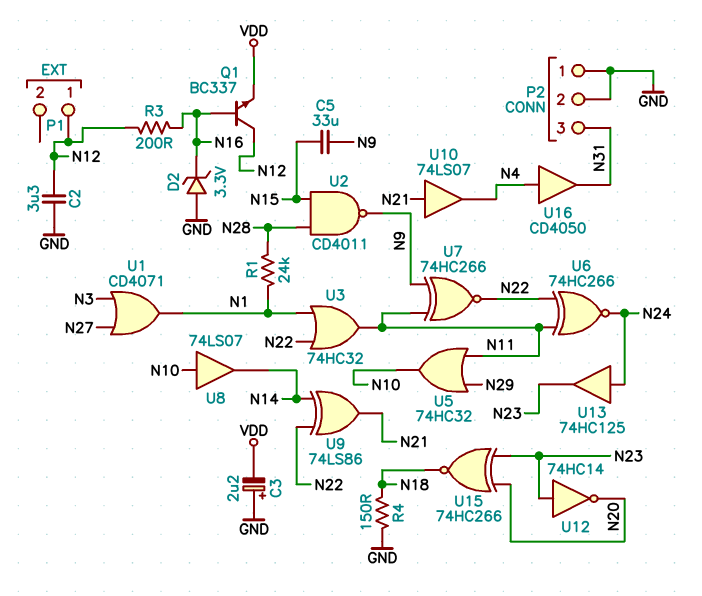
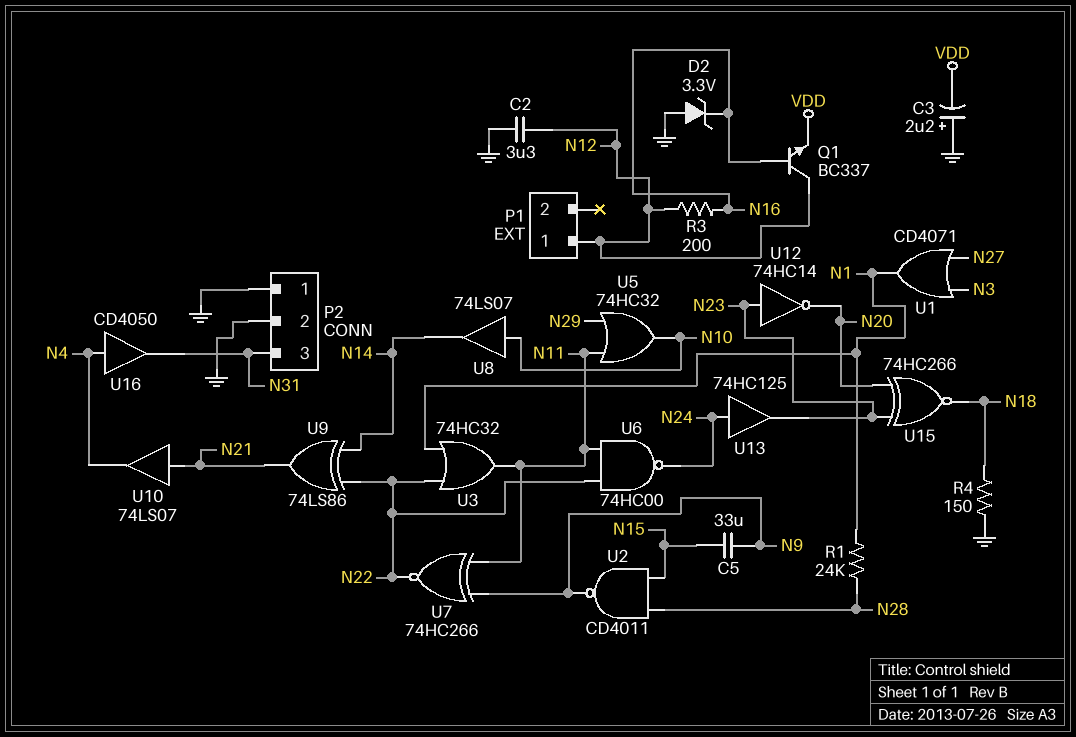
U6: XNOR 74HC266 (in N11, in N22, out N24) -> NAND 74HC00 (in N11, in N22, out N24)

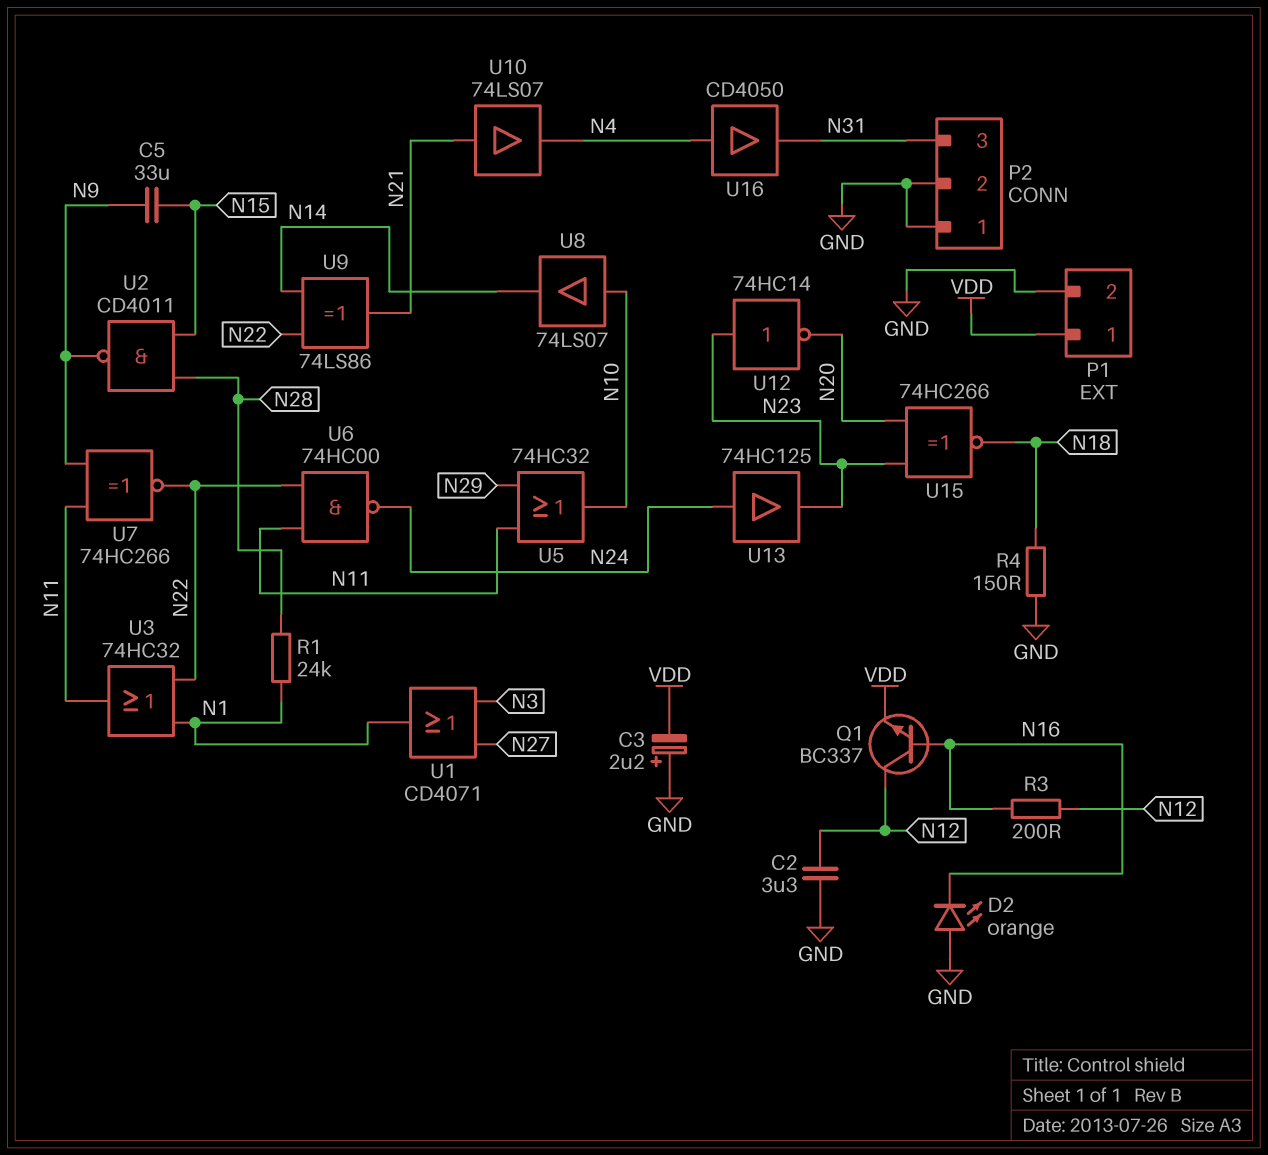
D2: zener 3.3V (A GND, K N16) -> LED orange (A GND, K N16)
P1 pin 1: N12 -> VDD
P1 pin 2: none -> GND

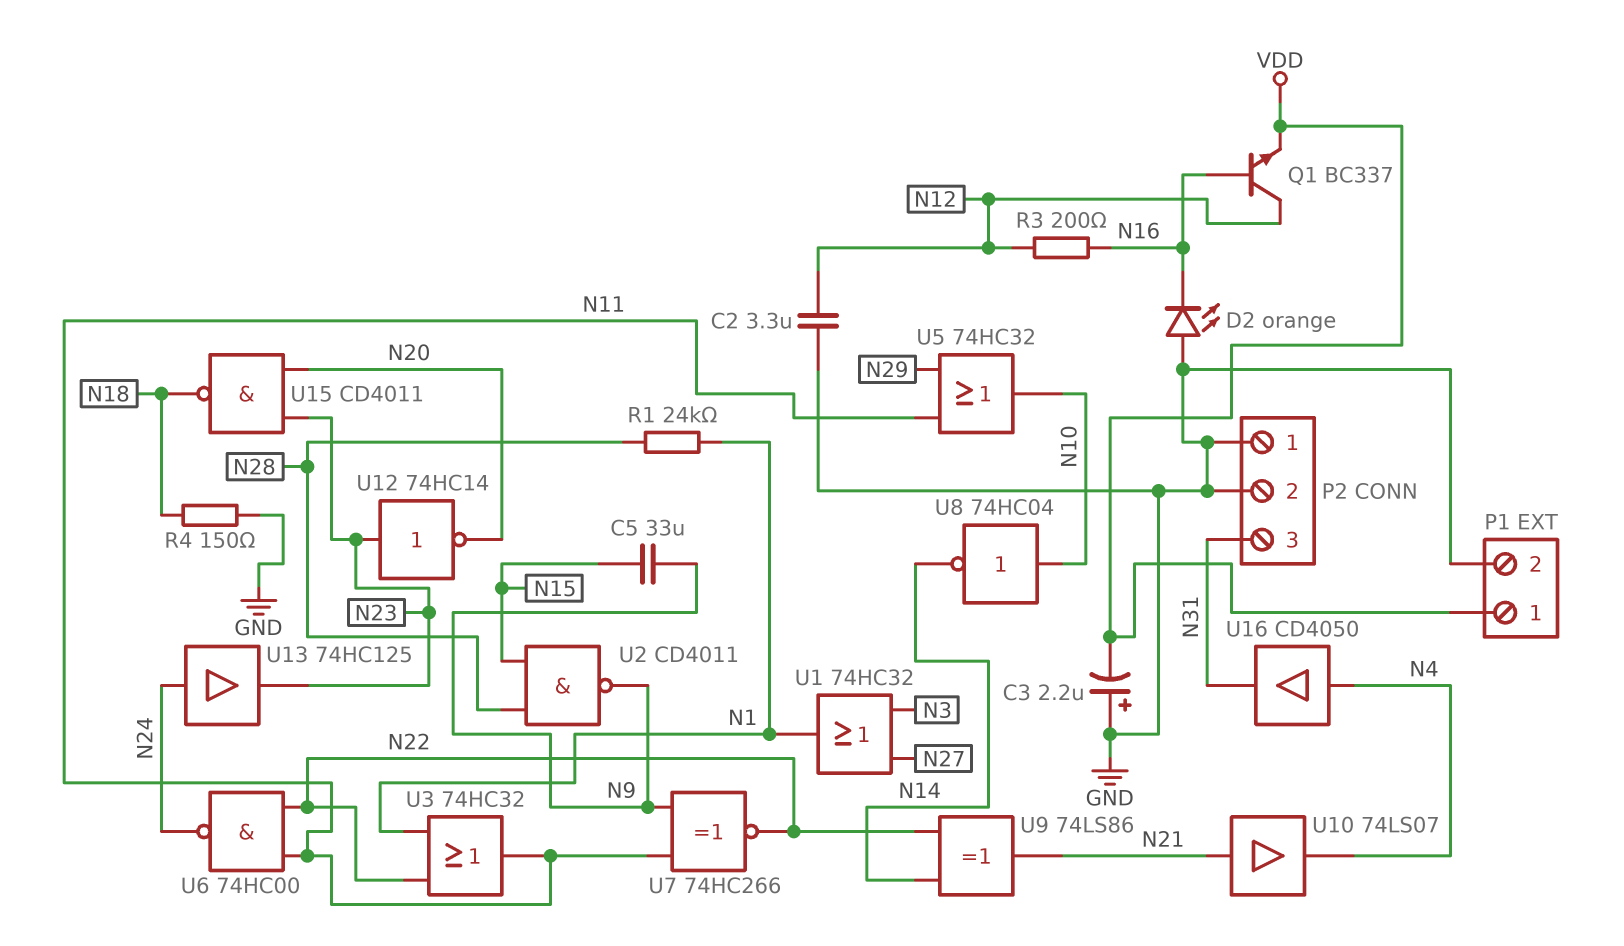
U1: OR CD4071 (in N3, in N27, out N1) -> OR 74HC32 (in N3, in N27, out N1)
U8: buffer 74LS07 (in N10, out N14) -> NOT 74HC04 (in N10, out N14)
U15: XNOR 74HC266 (in N20, in N23, out N18) -> NAND CD4011 (in N20, in N23, out N18)

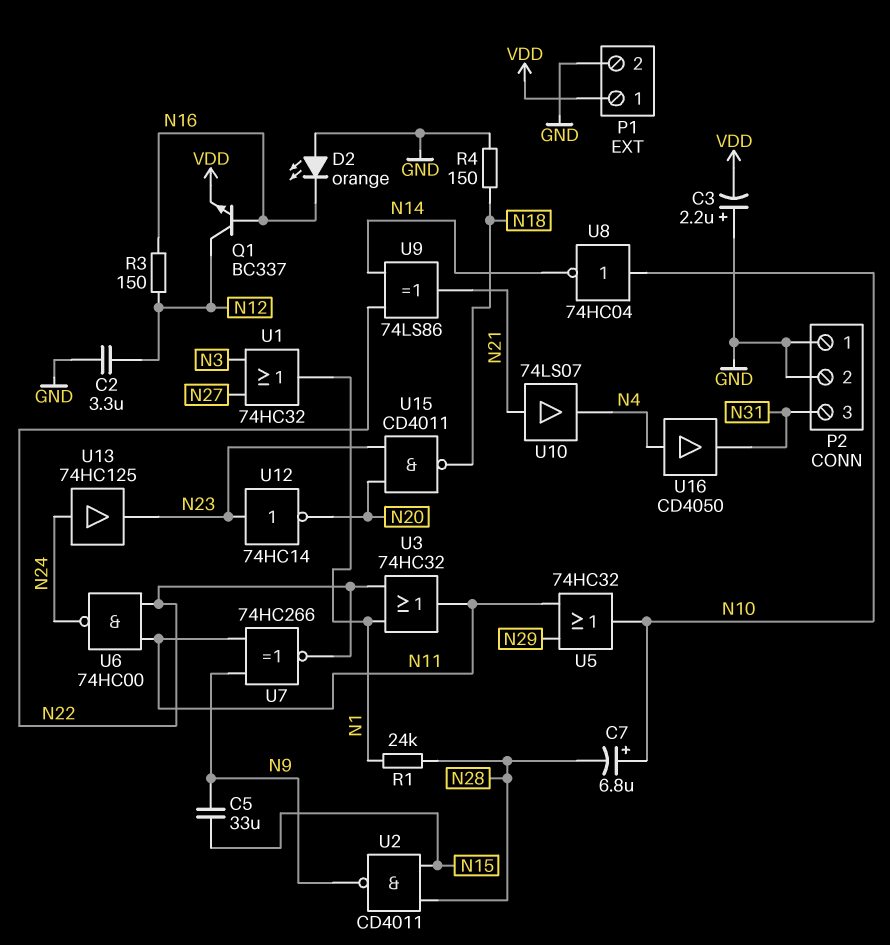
C7: none -> 6.8uF (plus N10, minus N28)
R3: 200 (N12, N16) -> 150 (N12, N16)

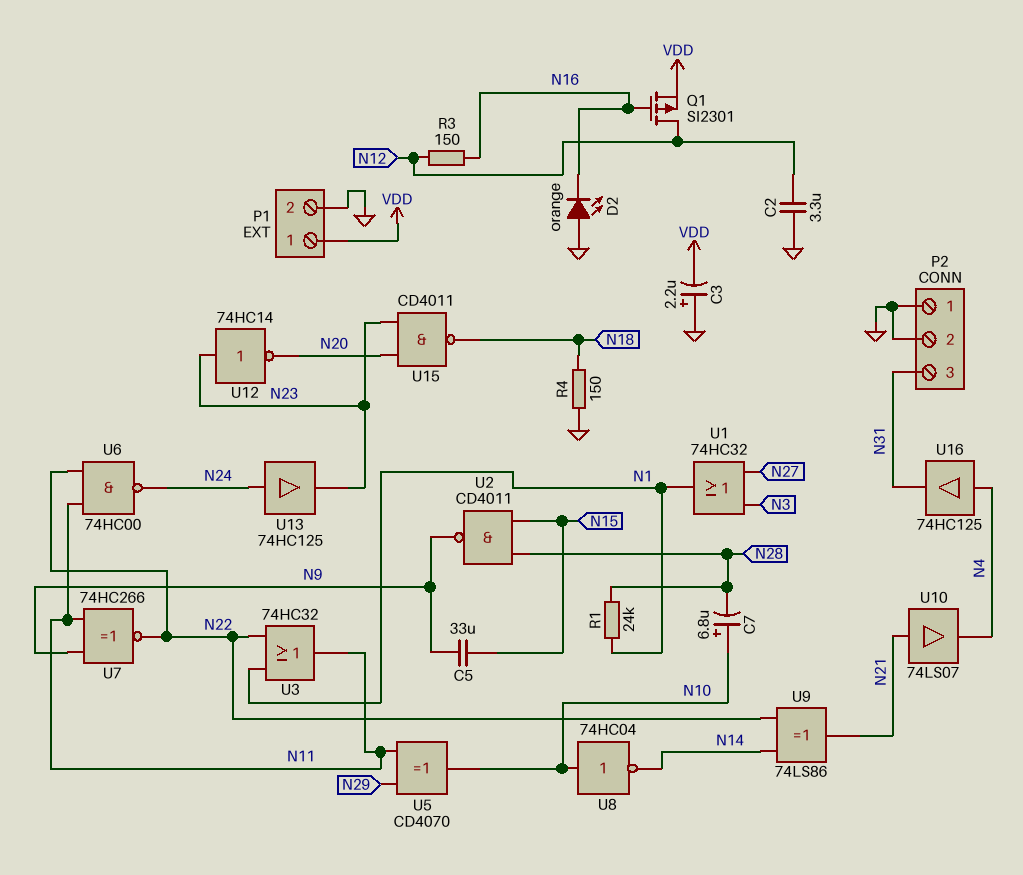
Q1: NPN BC337 (B N16, C N12, E VDD) -> PMOS SI2301 (G N16, D N12, S VDD)
U5: OR 74HC32 (in N11, in N29, out N10) -> XOR CD4070 (in N11, in N29, out N10)
U16: buffer CD4050 (in N4, out N31) -> buffer 74HC125 (in N4, out N31)

